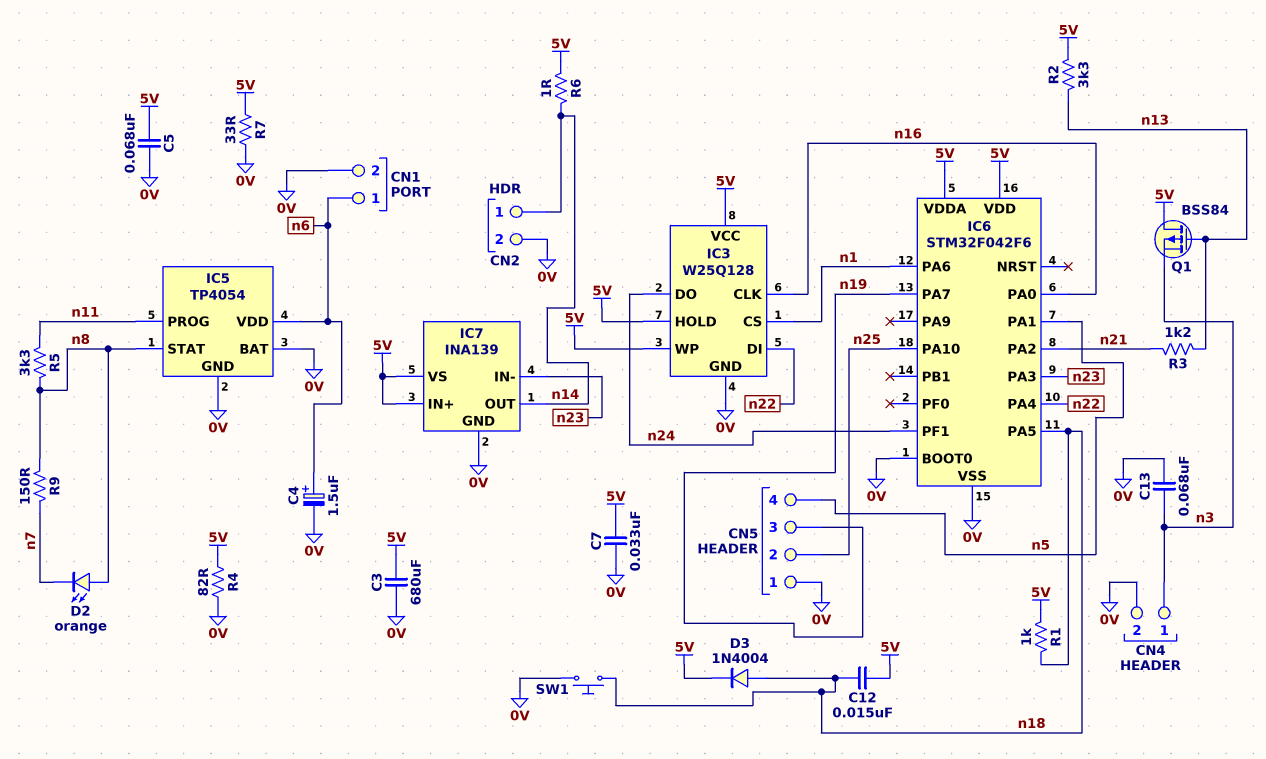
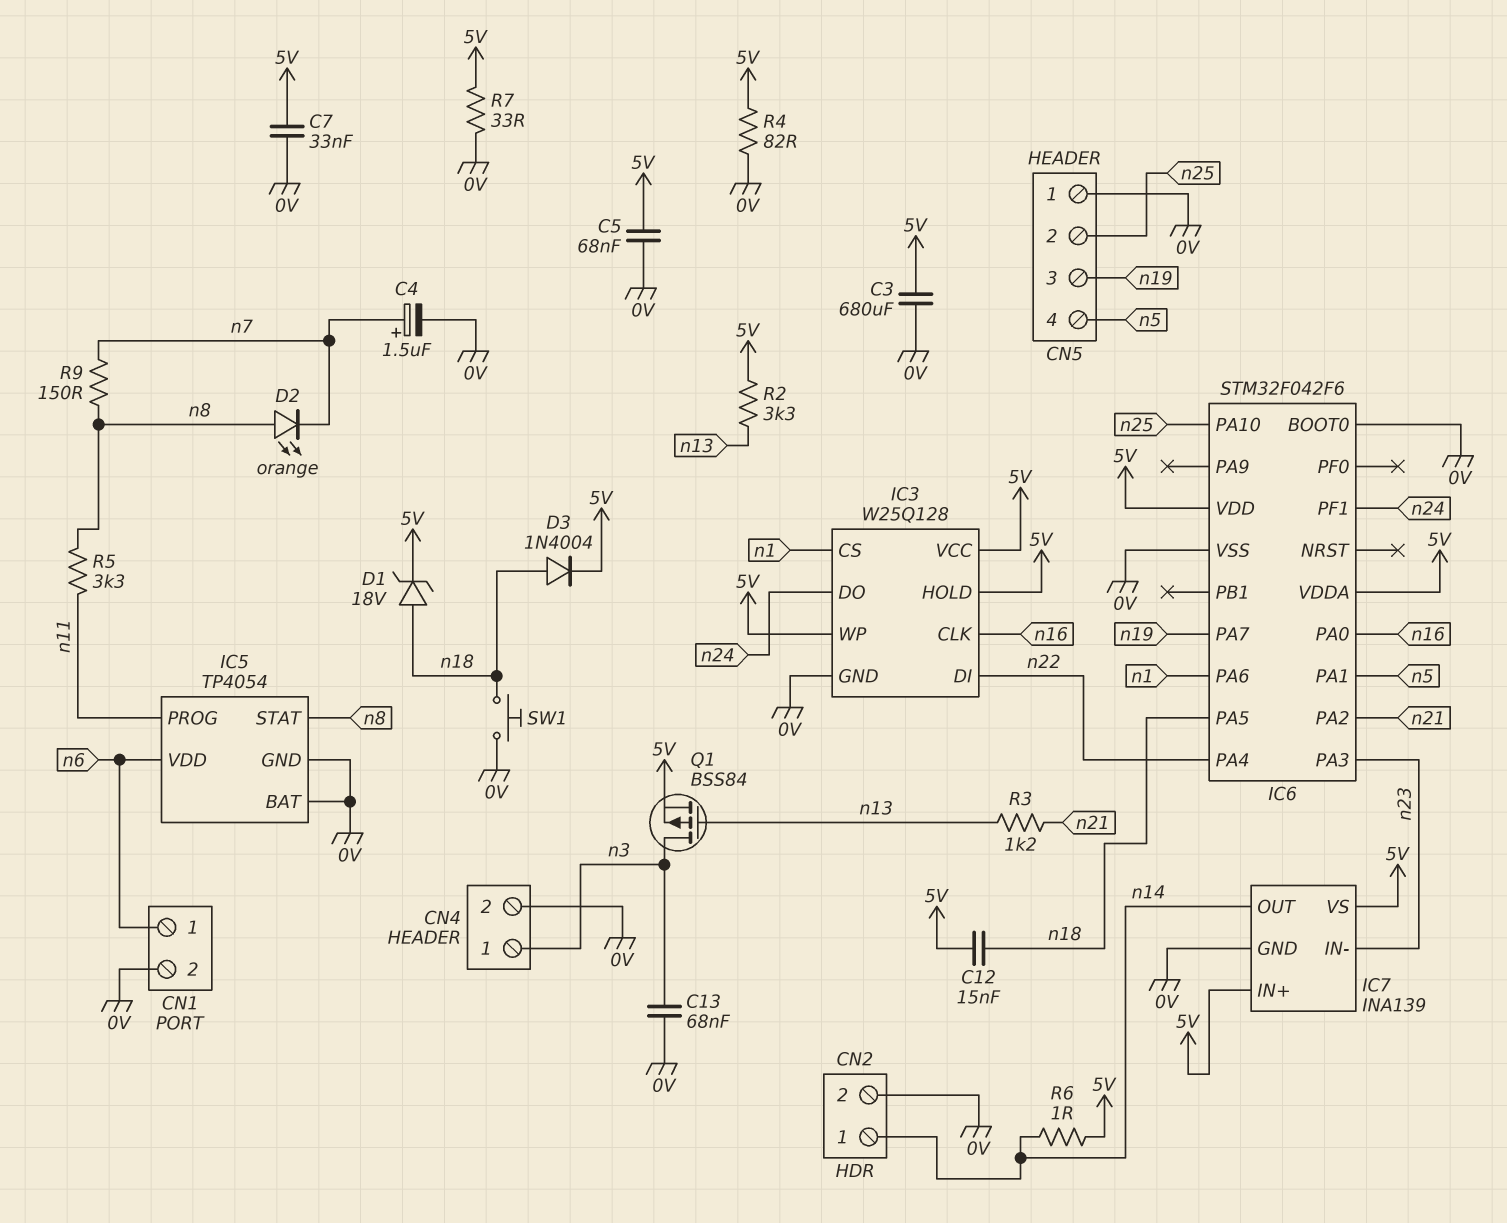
C4: 1.5uF (plus n6, minus 0V) -> 1.5uF (plus n7, minus 0V)
D1: none -> zener 18V (A n18, K 5V)
Q1: PMOS BSS84 (G n13, D 5V, S n3) -> PMOS BSS84 (G n13, D n3, S 5V)
R1: 1k (5V, n18) -> none

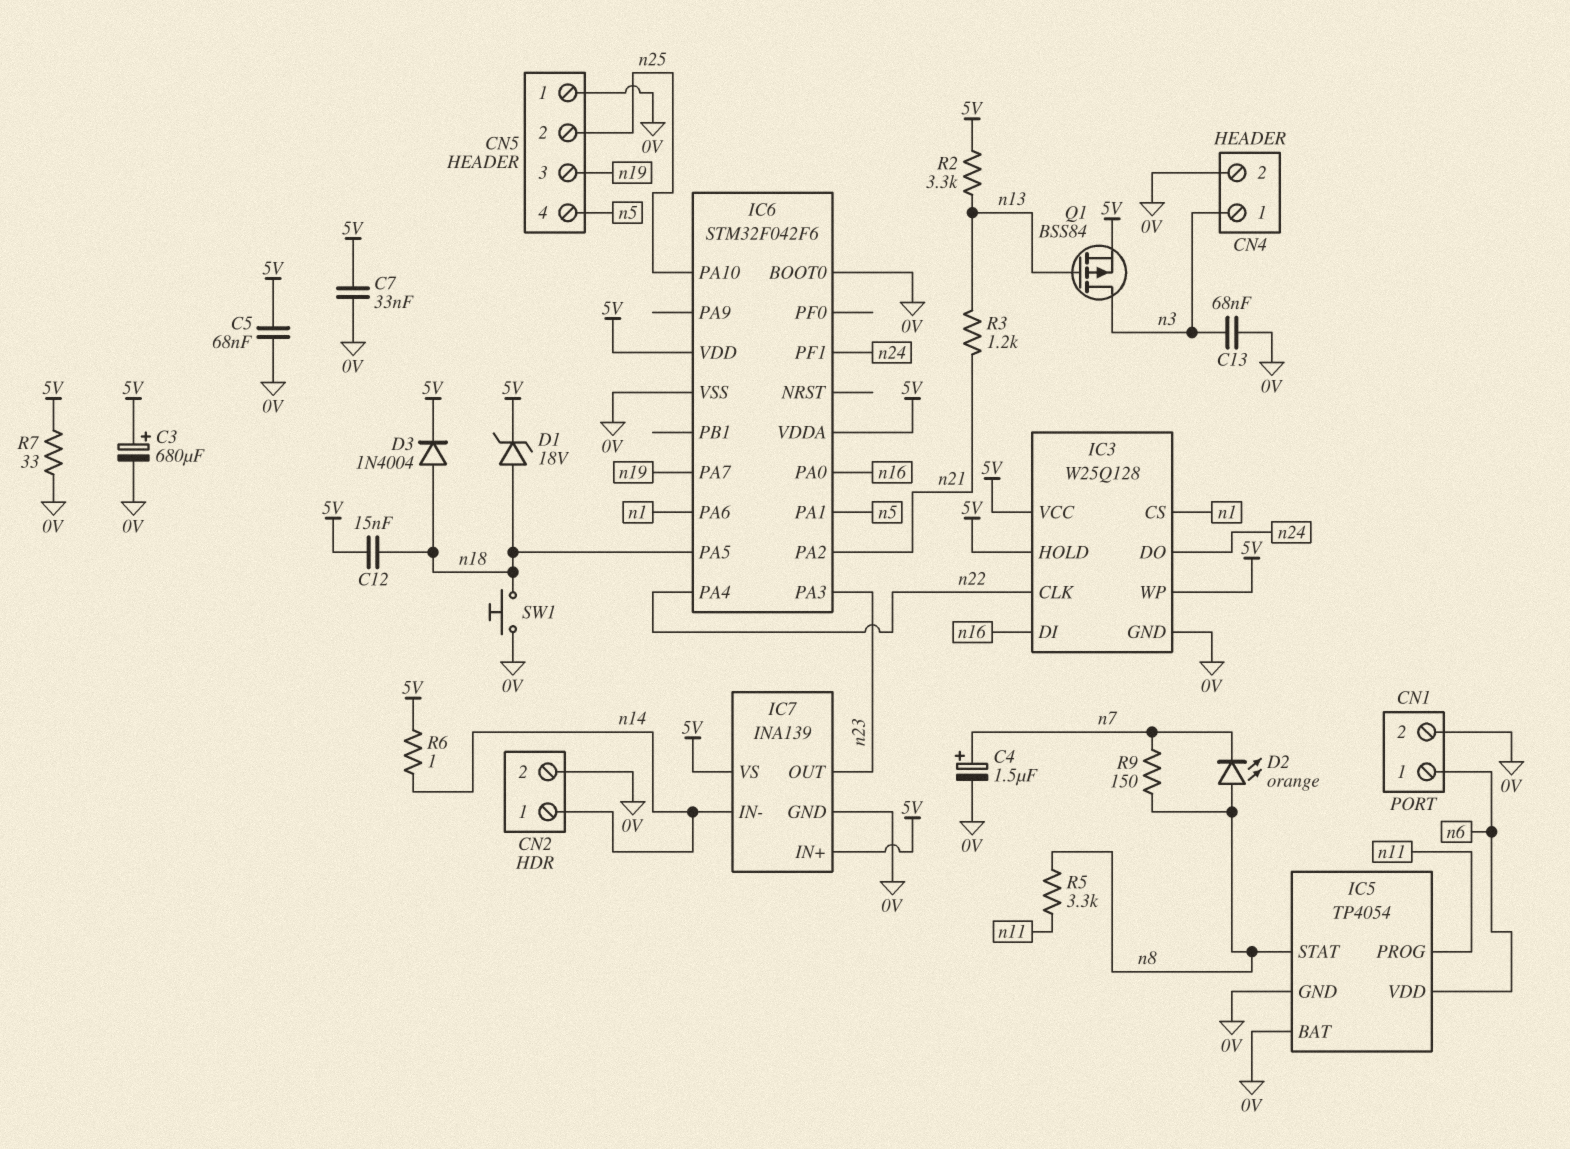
C3: 680uF (0V, 5V) -> 680uF (plus 5V, minus 0V)
IC3 pin CLK: n16 -> n22
IC3 pin DI: n22 -> n16
IC7 pin IN-: n23 -> n14
IC7 pin OUT: n14 -> n23
R4: 82 (0V, 5V) -> none

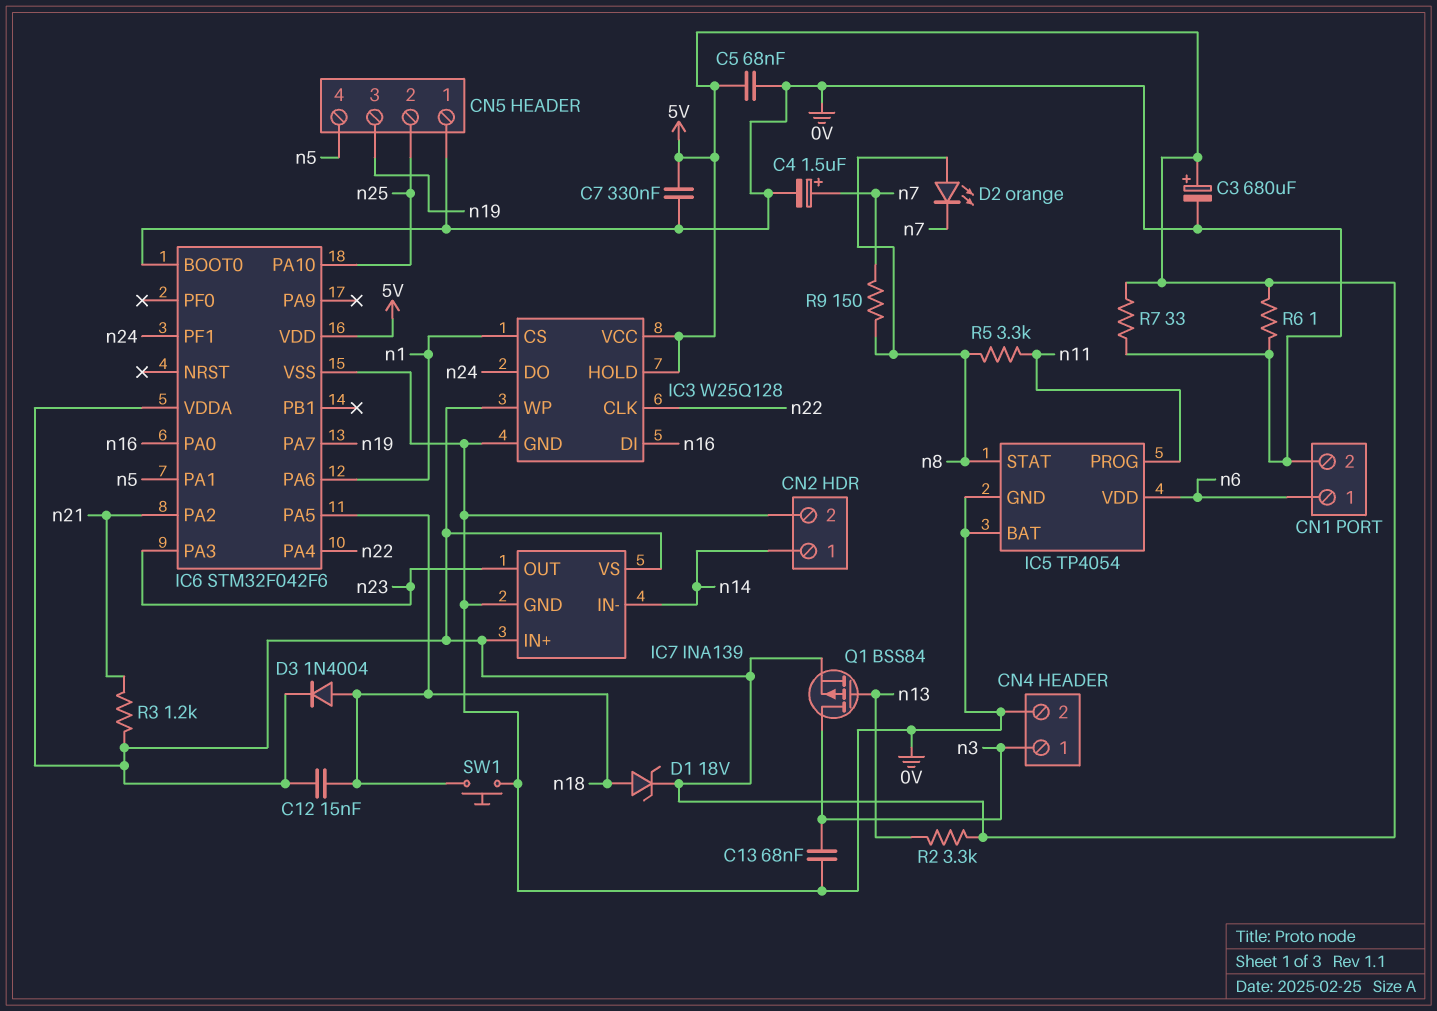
C7: 33nF (0V, 5V) -> 330nF (0V, 5V)
R3: 1.2k (n13, n21) -> 1.2k (5V, n21)
R6: 1 (5V, n14) -> 1 (0V, 5V)

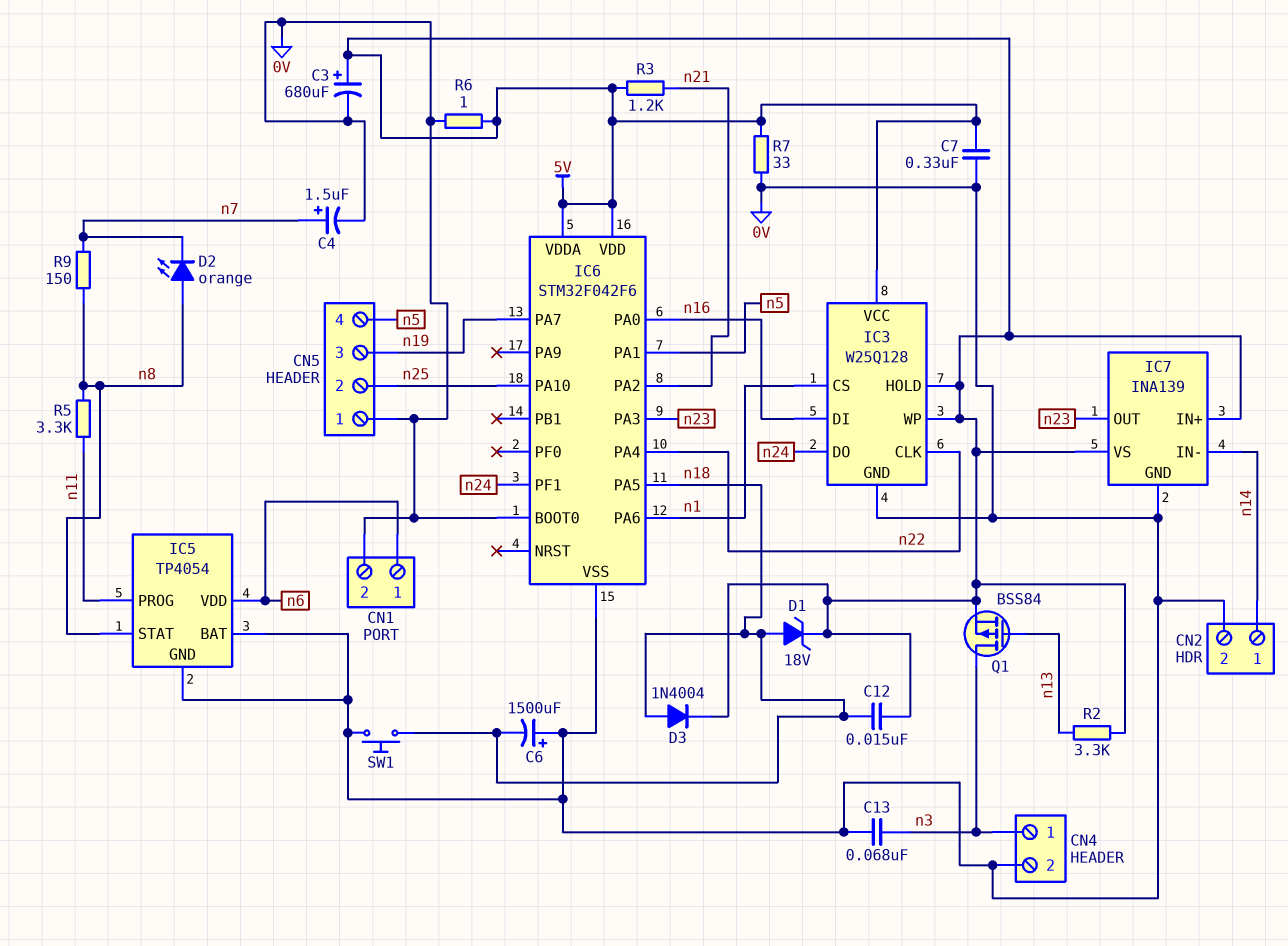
C5: 68nF (0V, 5V) -> none
C6: none -> 1500uF (plus 0V, minus n18)

